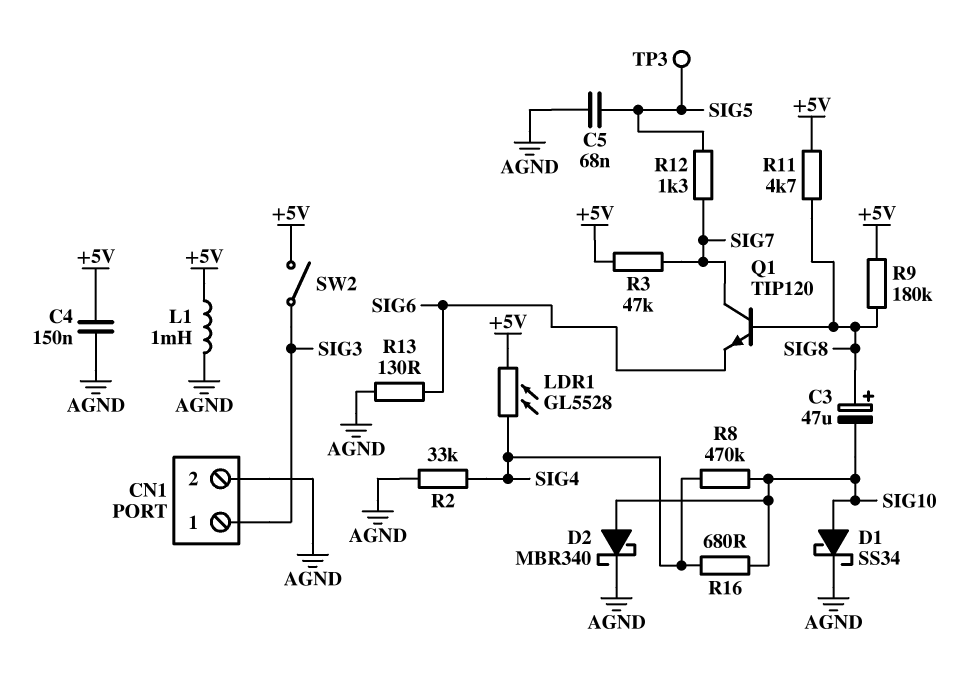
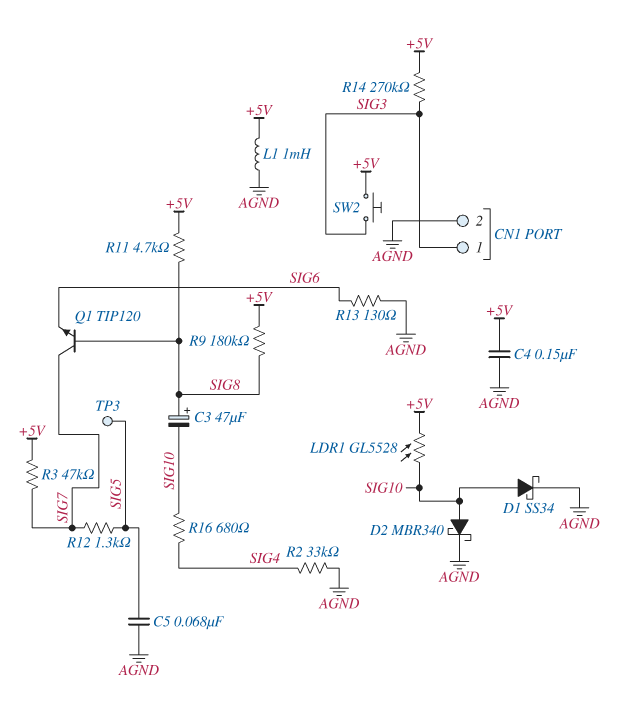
LDR1: GL5528 (+5V, SIG4) -> GL5528 (+5V, SIG10)
R8: 470k (SIG4, SIG10) -> none
R14: none -> 270k (+5V, SIG3)
SW2: switch (+5V, SIG3) -> button (+5V, SIG3)

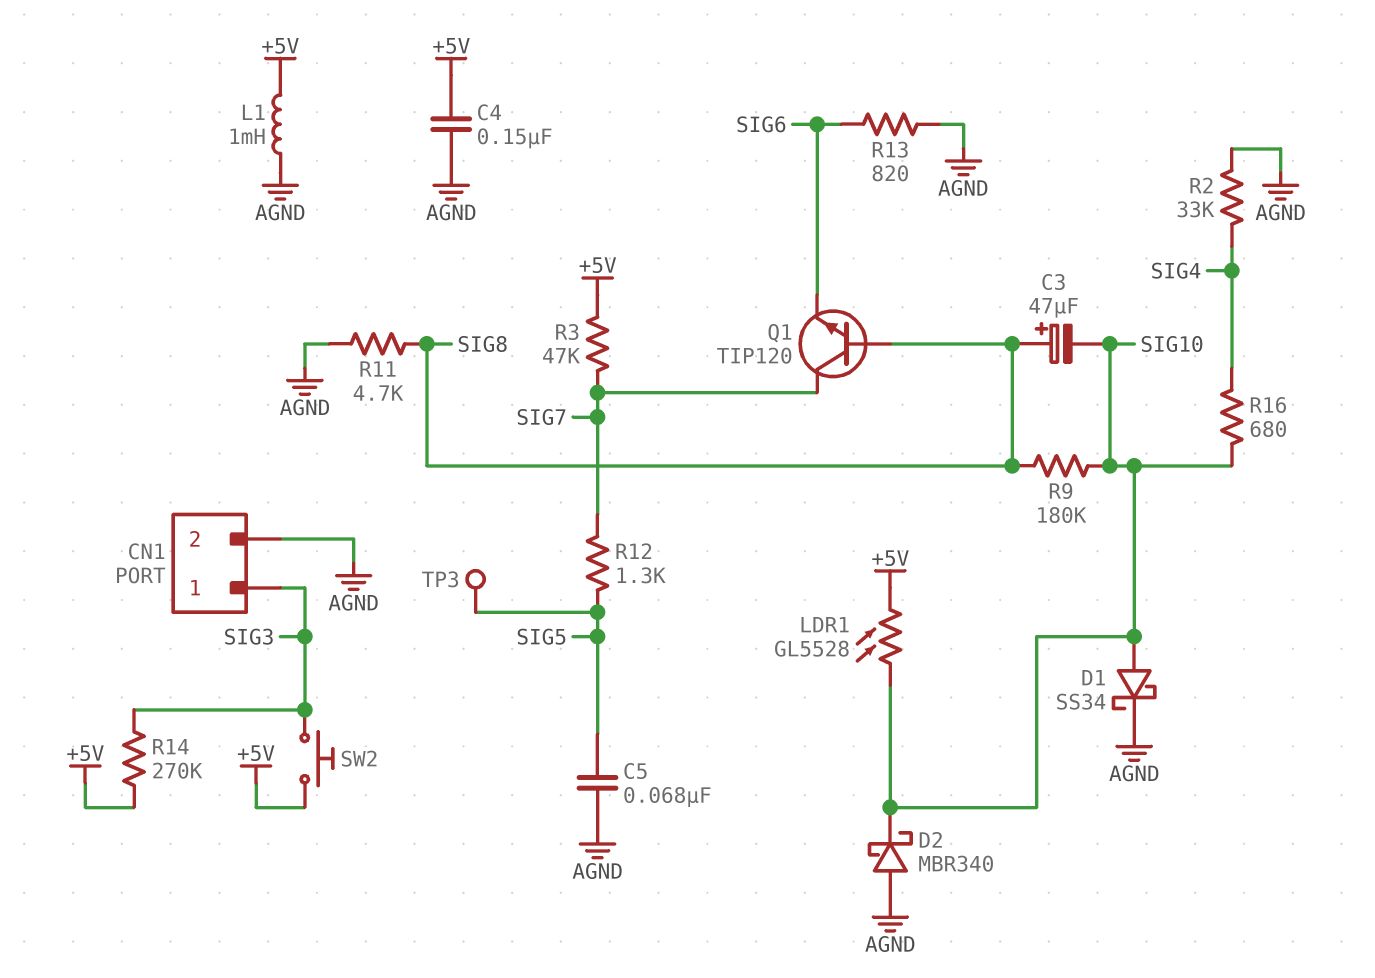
D2: schottky MBR340 (A SIG10, K AGND) -> schottky MBR340 (A AGND, K SIG10)
R9: 180k (+5V, SIG8) -> 180k (SIG8, SIG10)
R11: 4.7k (+5V, SIG8) -> 4.7k (AGND, SIG8)
R13: 130 (AGND, SIG6) -> 820 (AGND, SIG6)

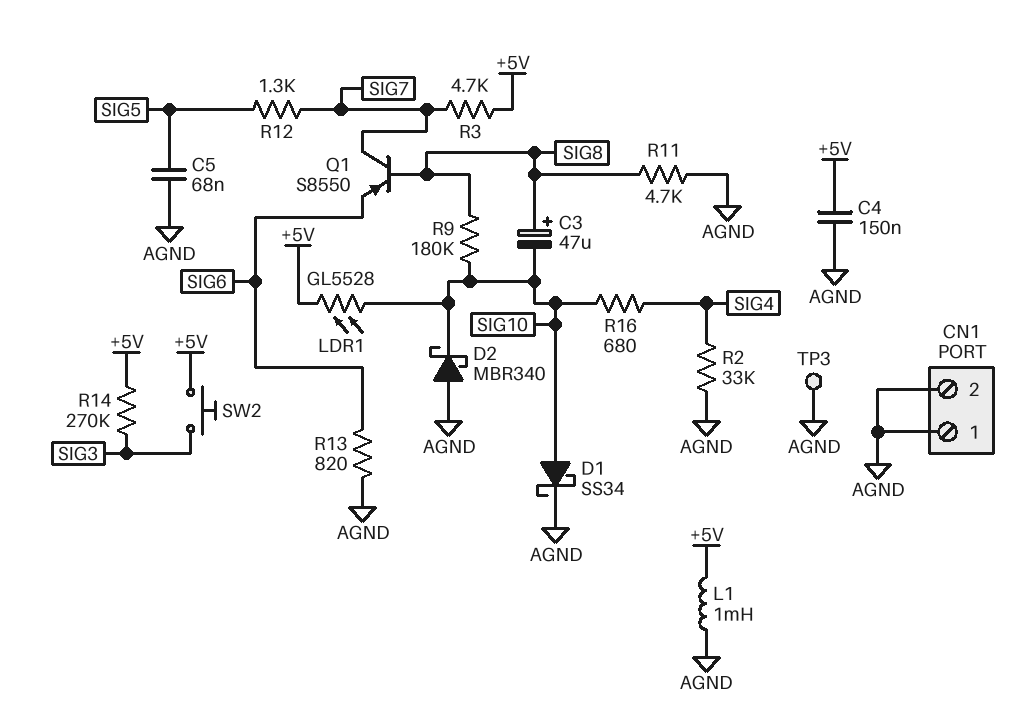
CN1 pin 1: SIG3 -> AGND
Q1: NPN TIP120 (B SIG8, C SIG7, E SIG6) -> PNP S8550 (B SIG8, C SIG7, E SIG6)
R3: 47k (+5V, SIG7) -> 4.7k (+5V, SIG7)
TP3: test point (SIG5) -> test point (AGND)

